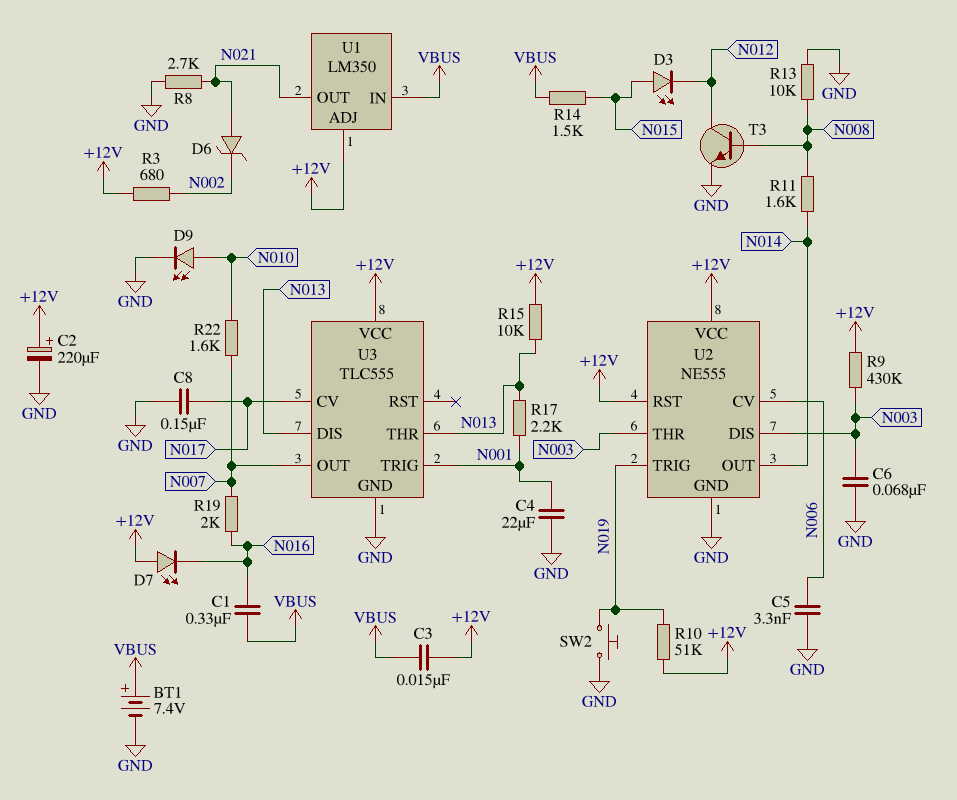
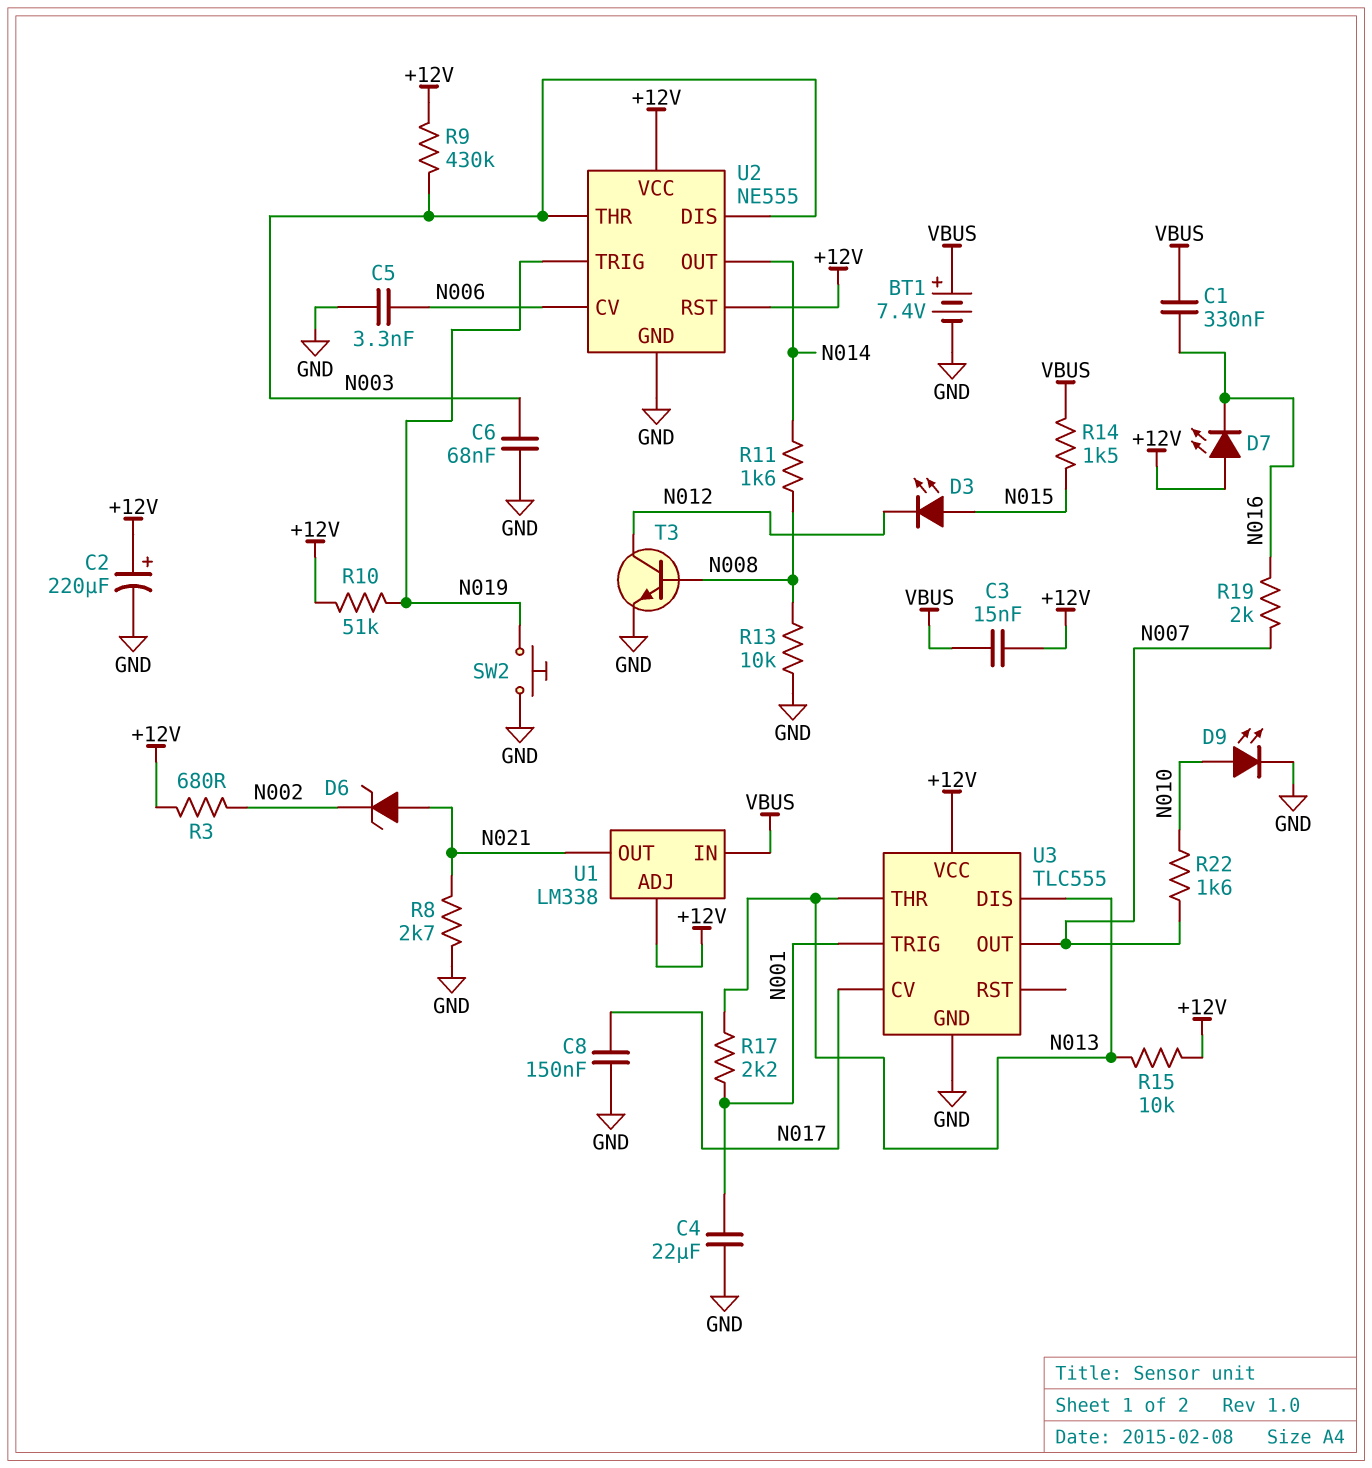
U1: LM350 -> LM338

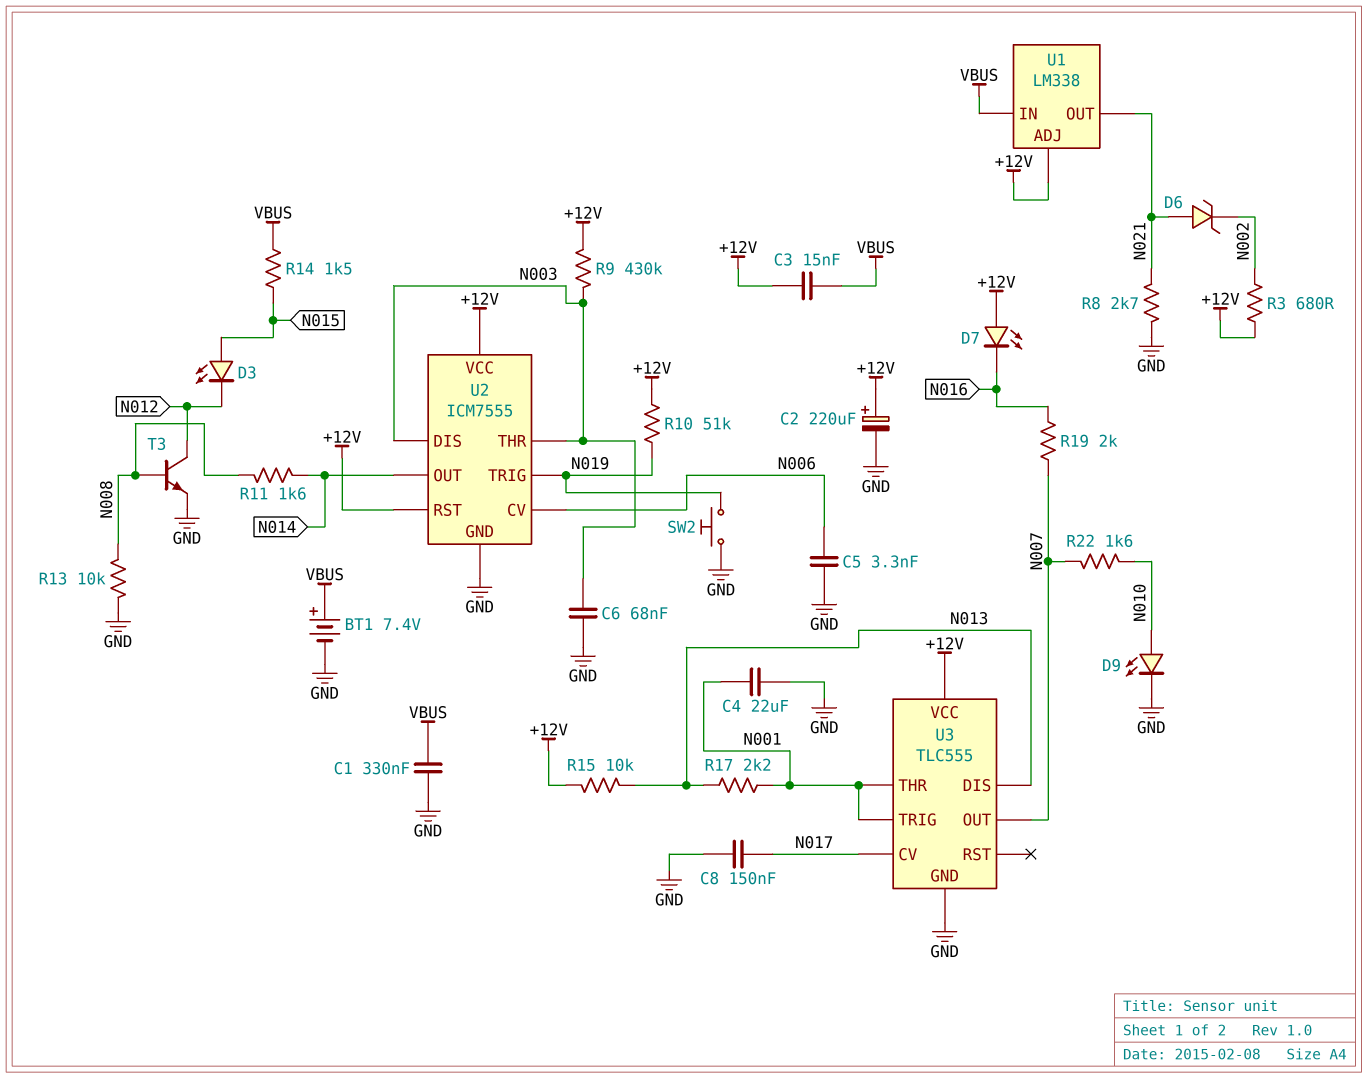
C1: 330nF (N016, VBUS) -> 330nF (GND, VBUS)
U2: NE555 -> ICM7555
U3 pin THR: N013 -> N001

